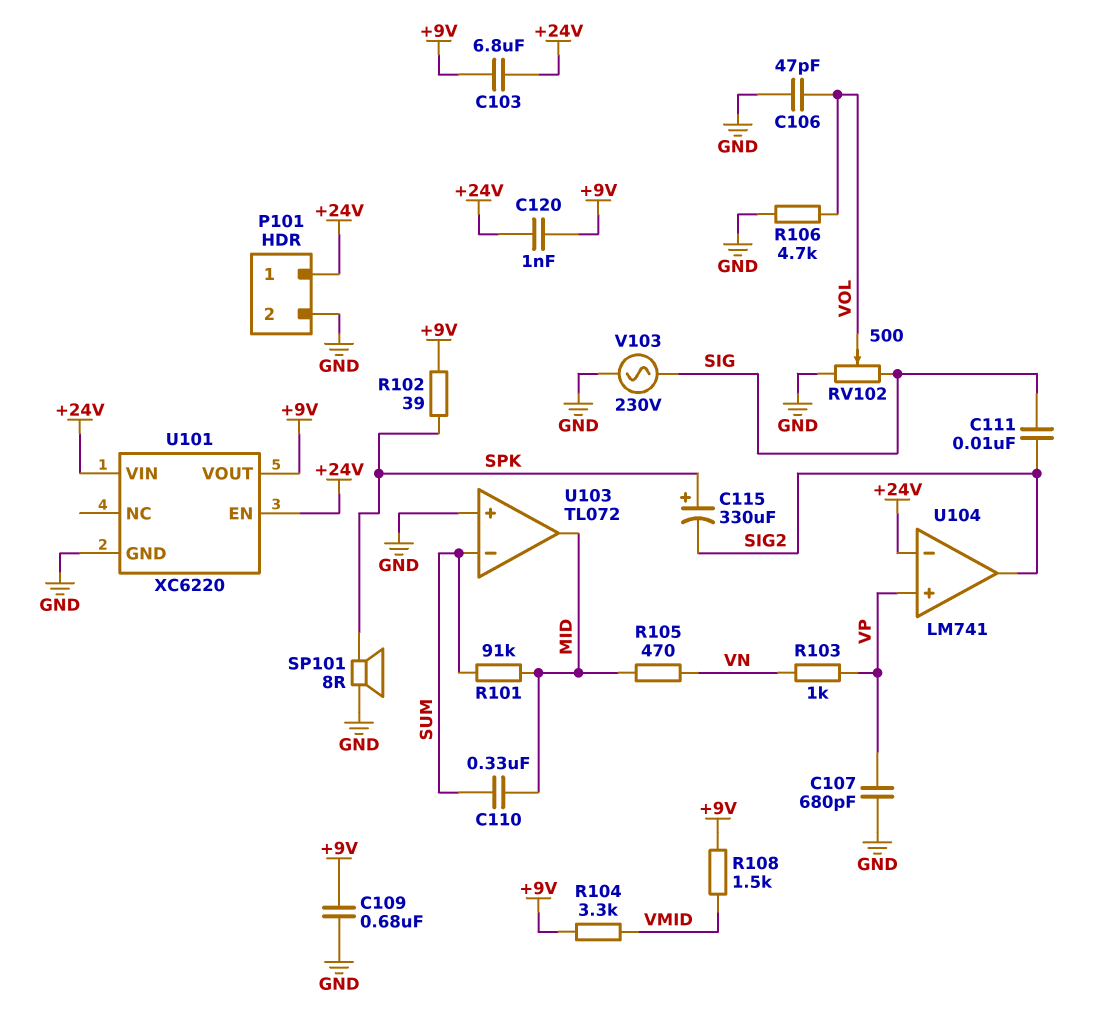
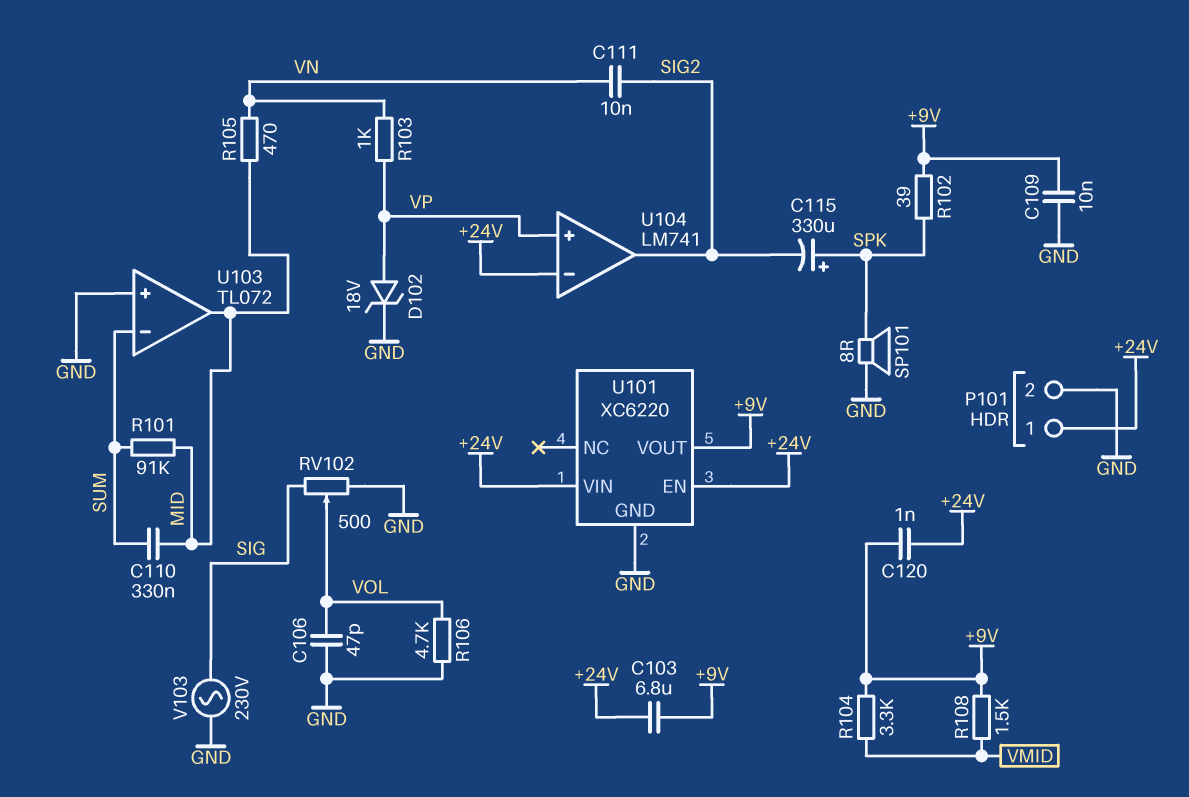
C107: 680pF (GND, VP) -> none
C109: 680nF (+9V, GND) -> 10nF (+9V, GND)
C111: 10nF (SIG, SIG2) -> 10nF (SIG2, VN)
D102: none -> zener 18V (A VP, K GND)

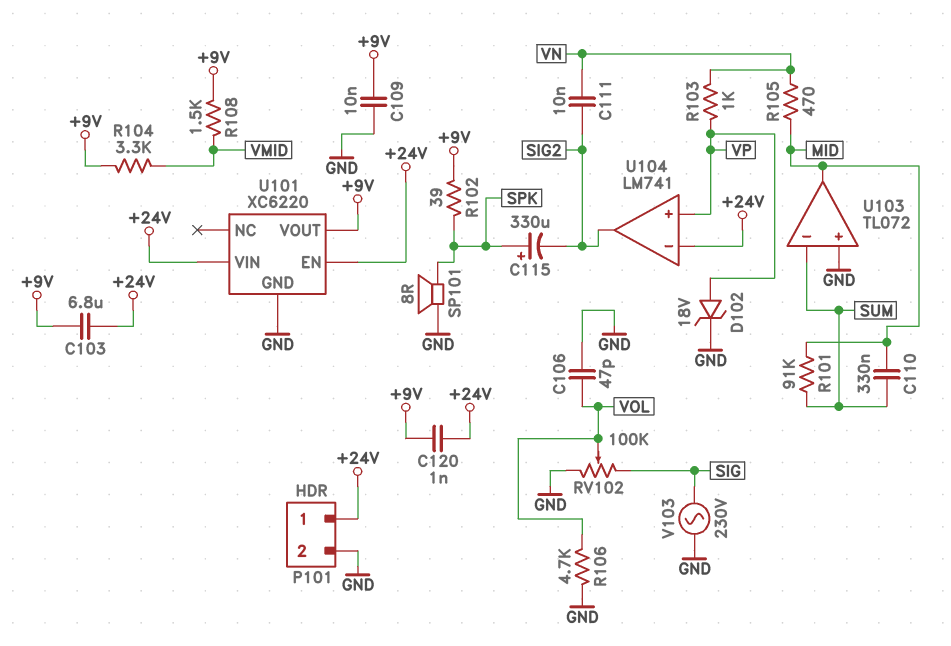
RV102: 500 (GND, SIG, wiper VOL) -> 100k (GND, SIG, wiper VOL)

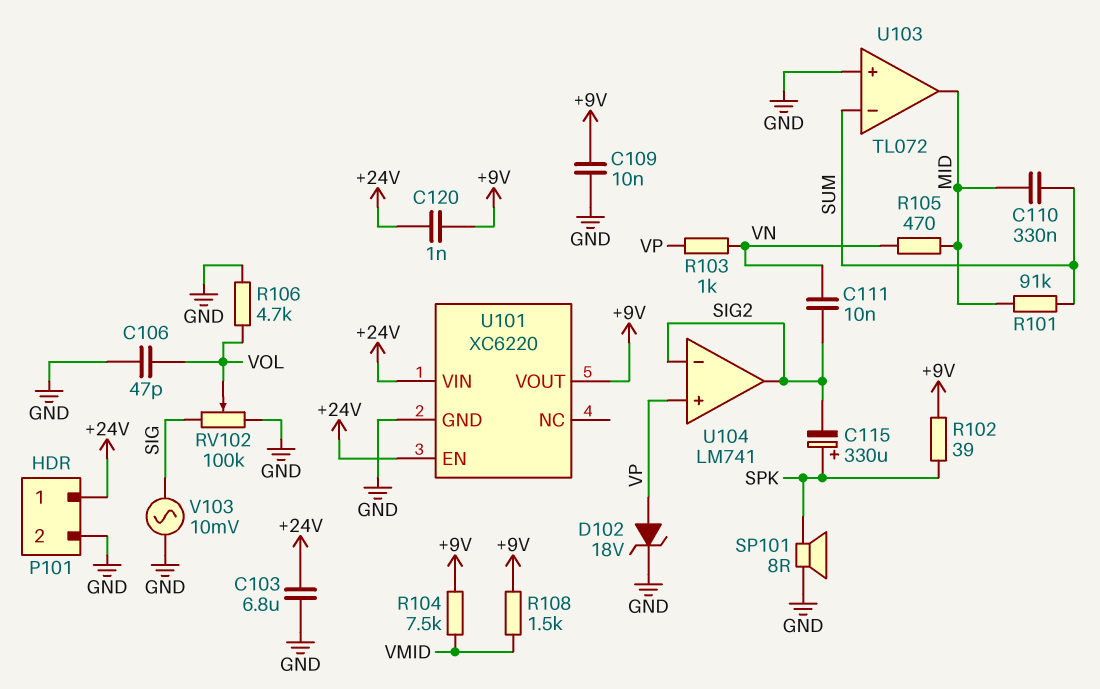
C103: 6.8uF (+9V, +24V) -> 6.8uF (+24V, GND)
R104: 3.3k (+9V, VMID) -> 7.5k (+9V, VMID)
U104 pin in-: +24V -> SIG2
V103: AC 230V (GND, SIG) -> AC 10mV (GND, SIG)

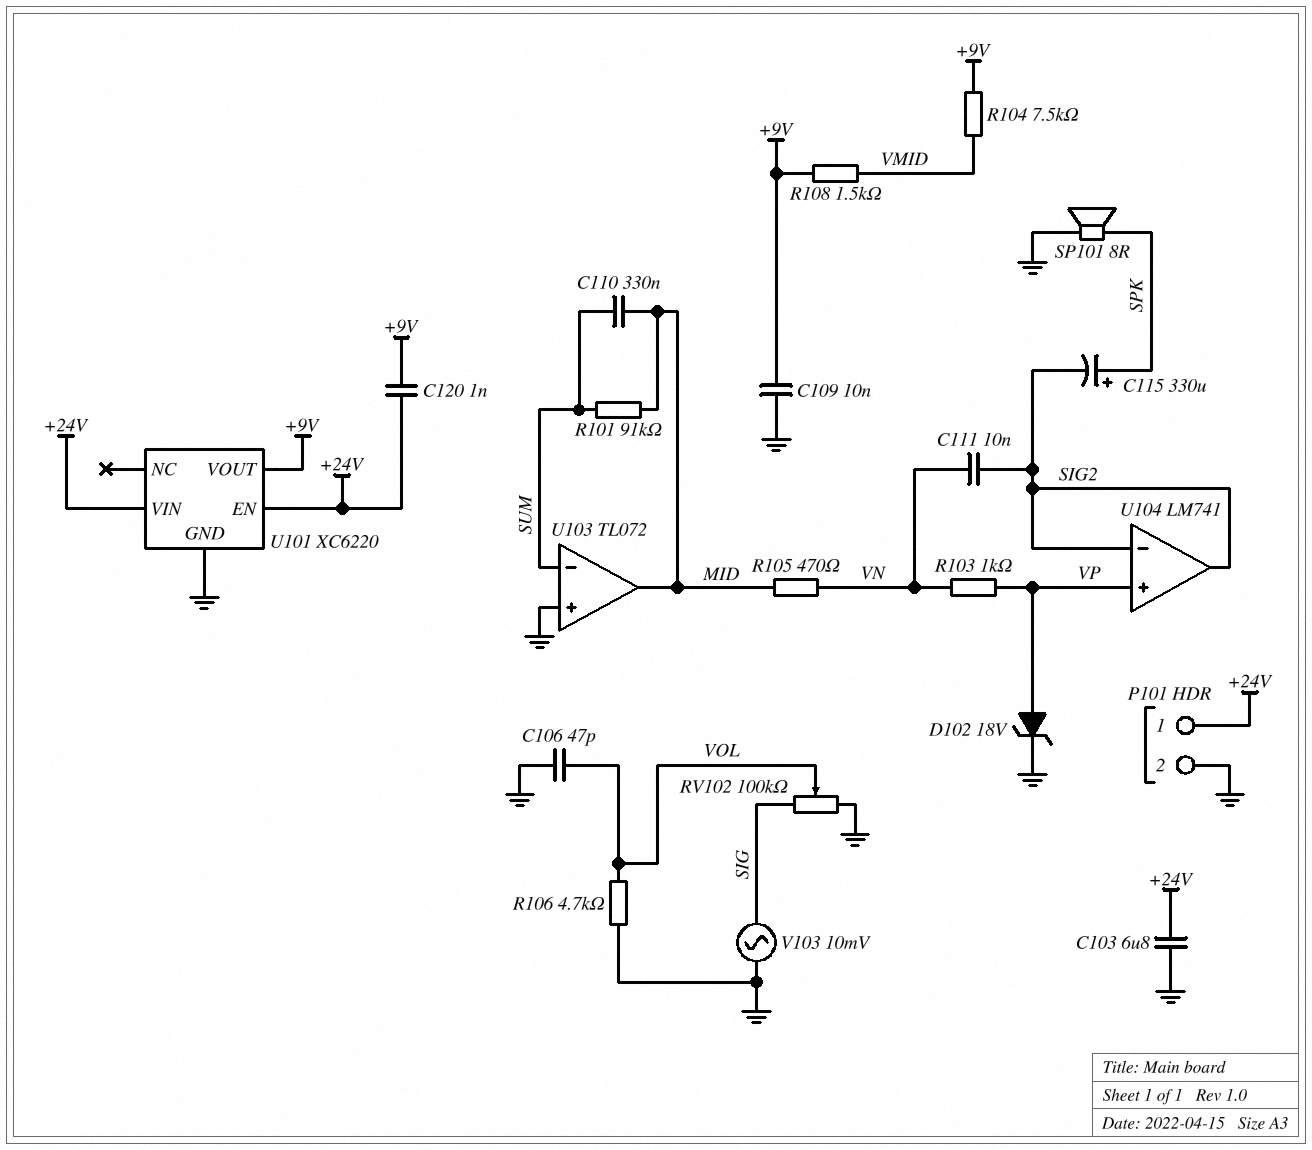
R102: 39 (+9V, SPK) -> none

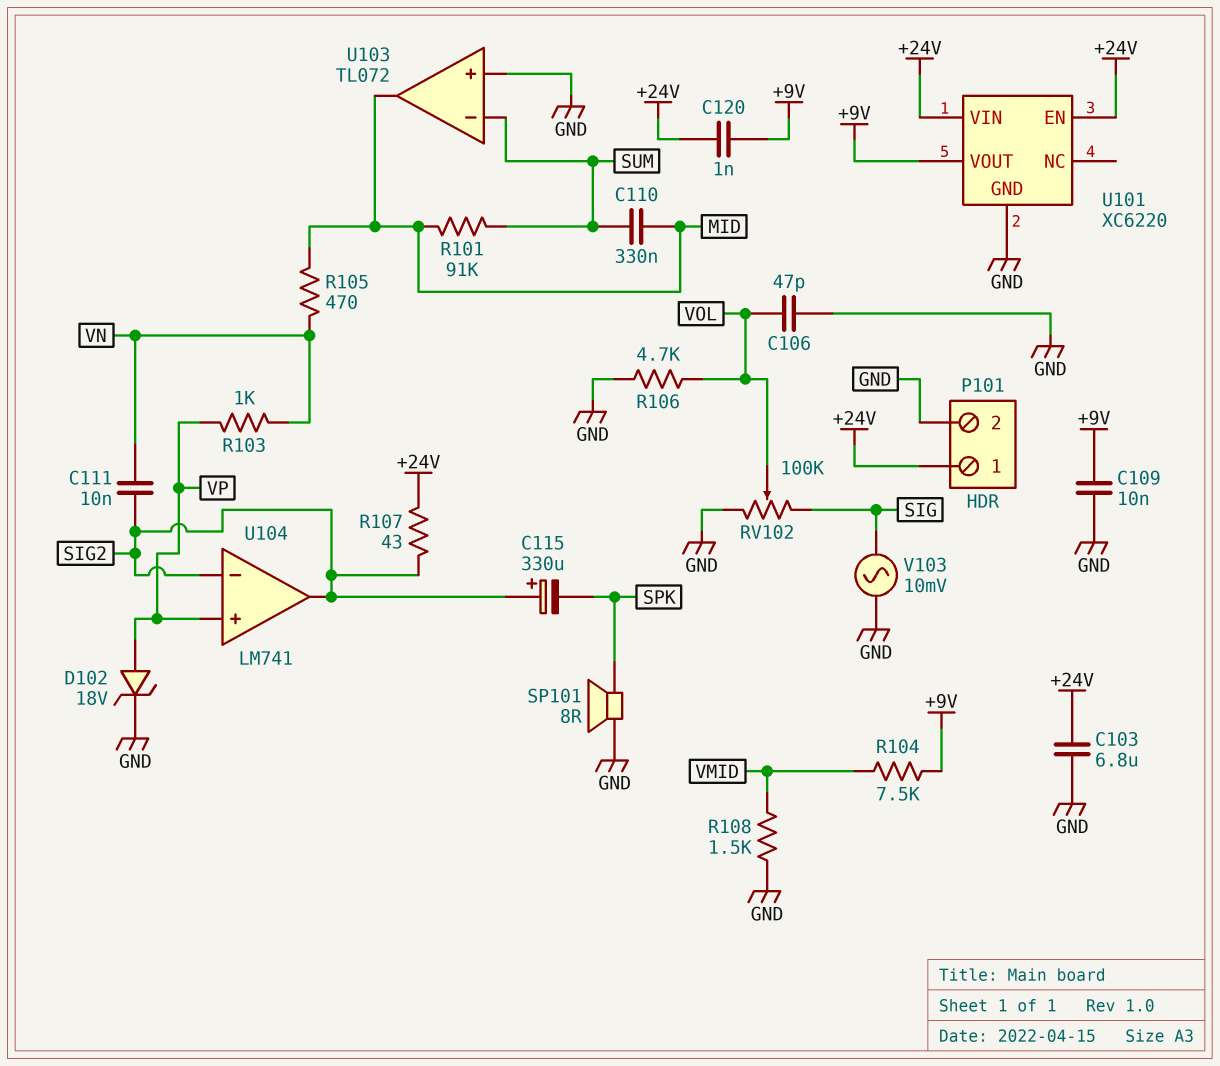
C115: 330uF (plus SPK, minus SIG2) -> 330uF (plus SIG2, minus SPK)
R107: none -> 43 (+24V, SIG2)
R108: 1.5k (+9V, VMID) -> 1.5k (GND, VMID)

